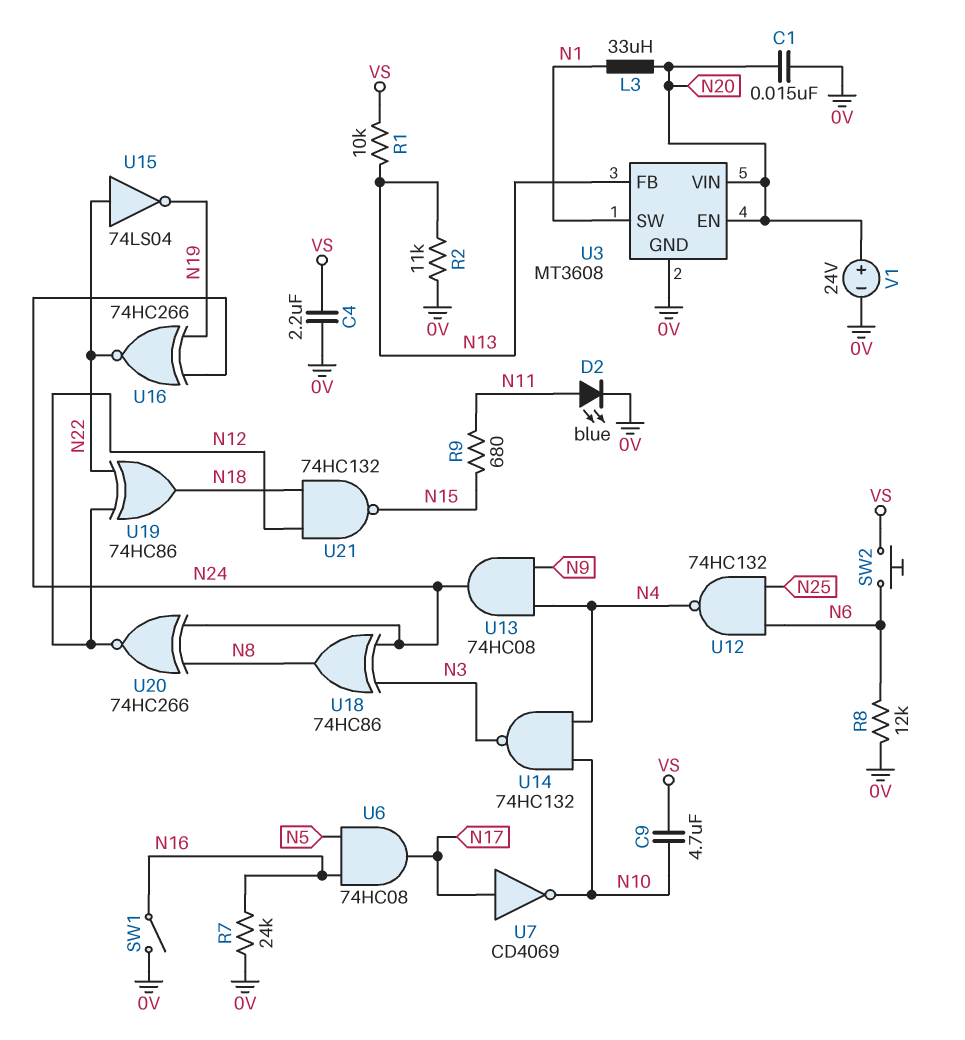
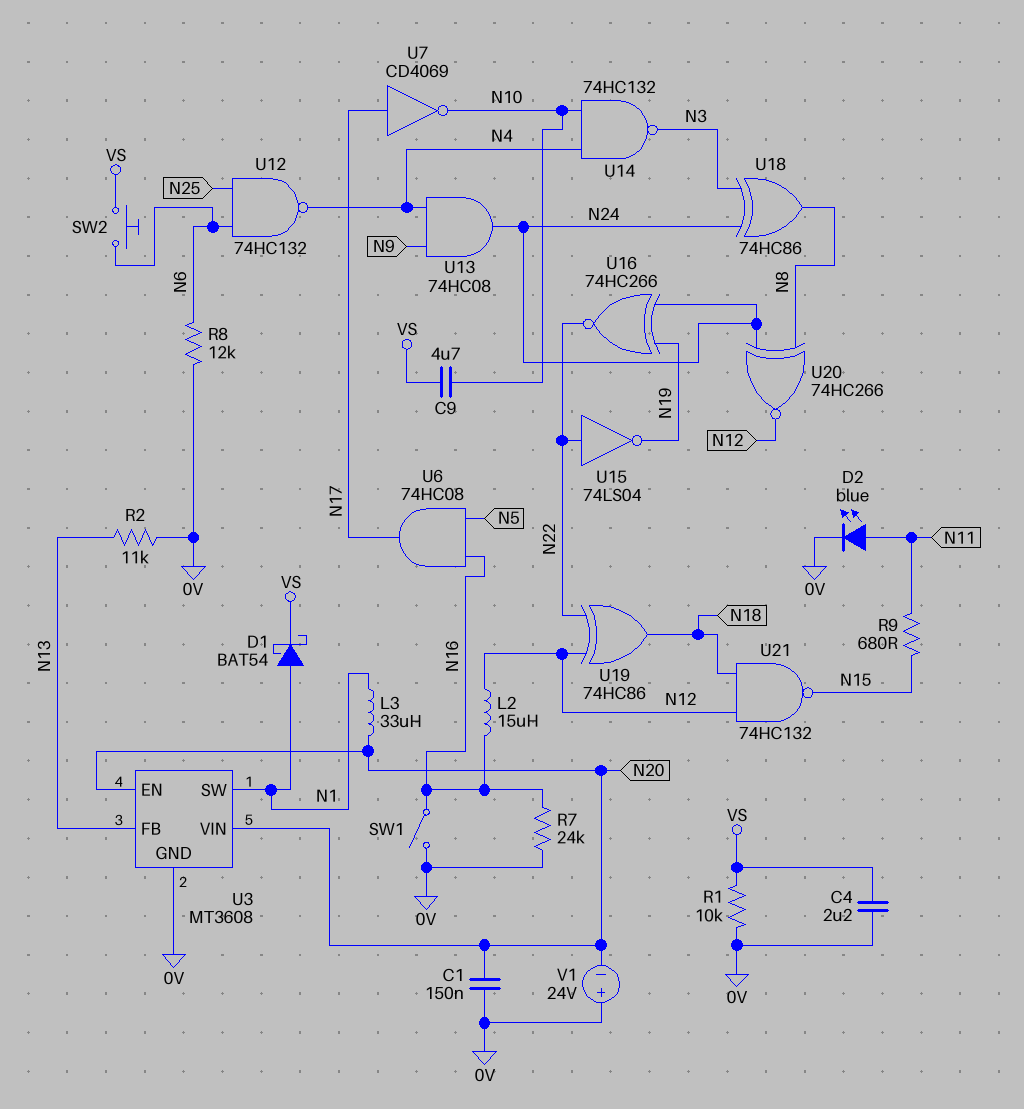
C1: 15nF (0V, N20) -> 150nF (0V, N20)
D1: none -> schottky BAT54 (A N1, K VS)
L2: none -> 15uH (N12, N16)
R1: 10k (N13, VS) -> 10k (0V, VS)
V1: 24V (plus N20, minus 0V) -> 24V (plus 0V, minus N20)

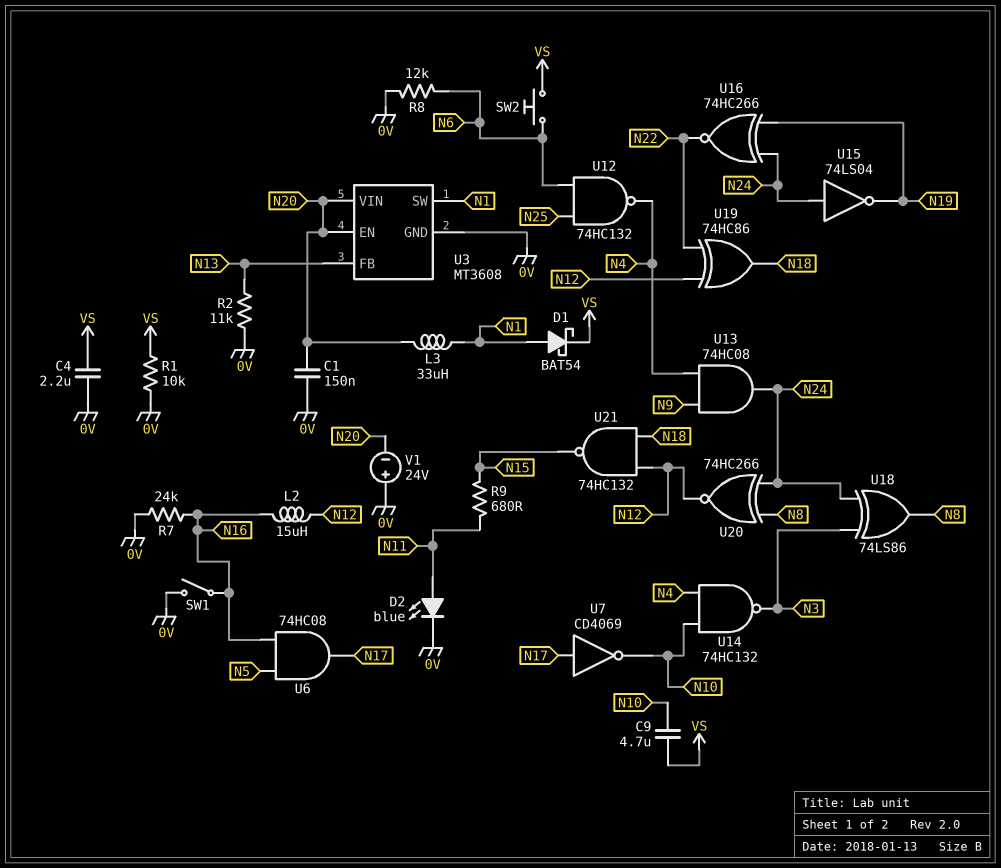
U15: NOT 74LS04 (in N22, out N19) -> NOT 74LS04 (in N24, out N19)
U18: XOR 74HC86 (in N3, in N24, out N8) -> XOR 74LS86 (in N3, in N24, out N8)

